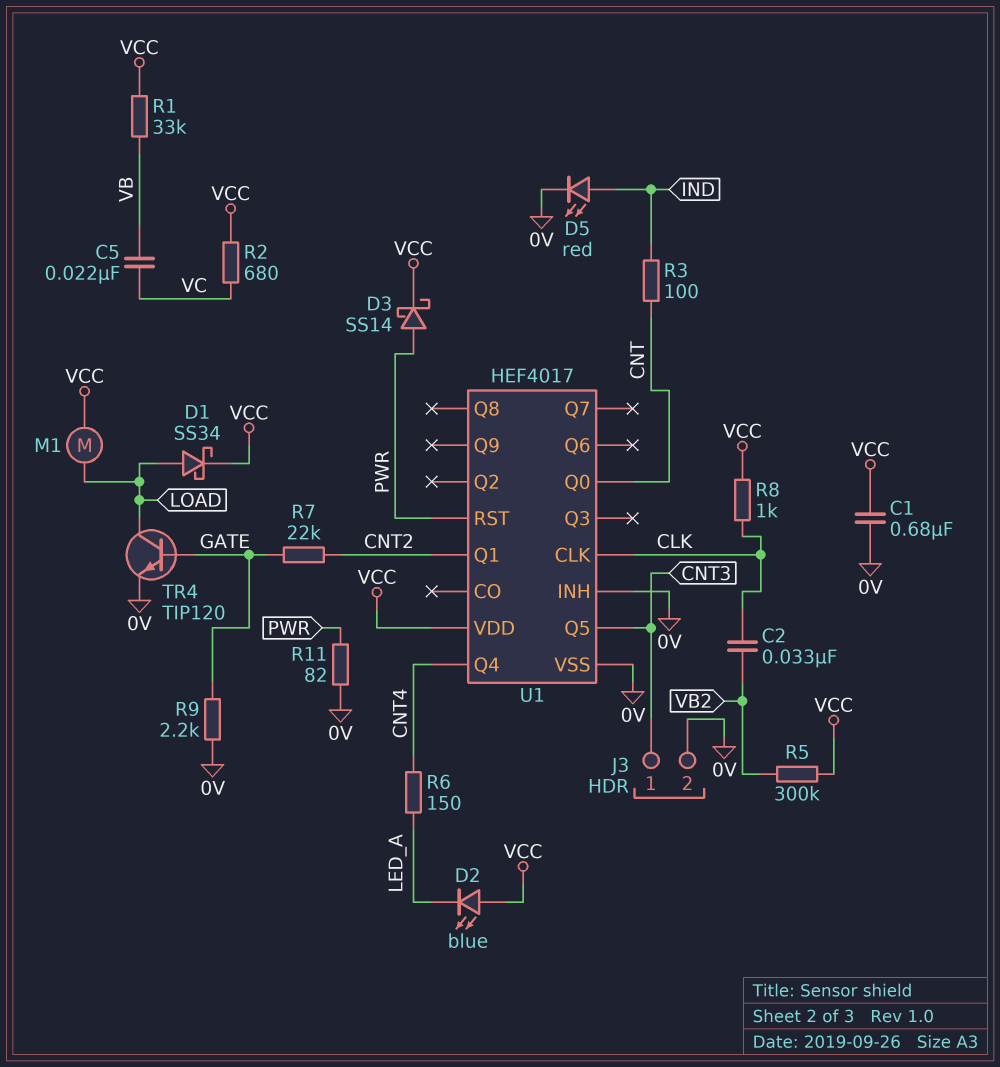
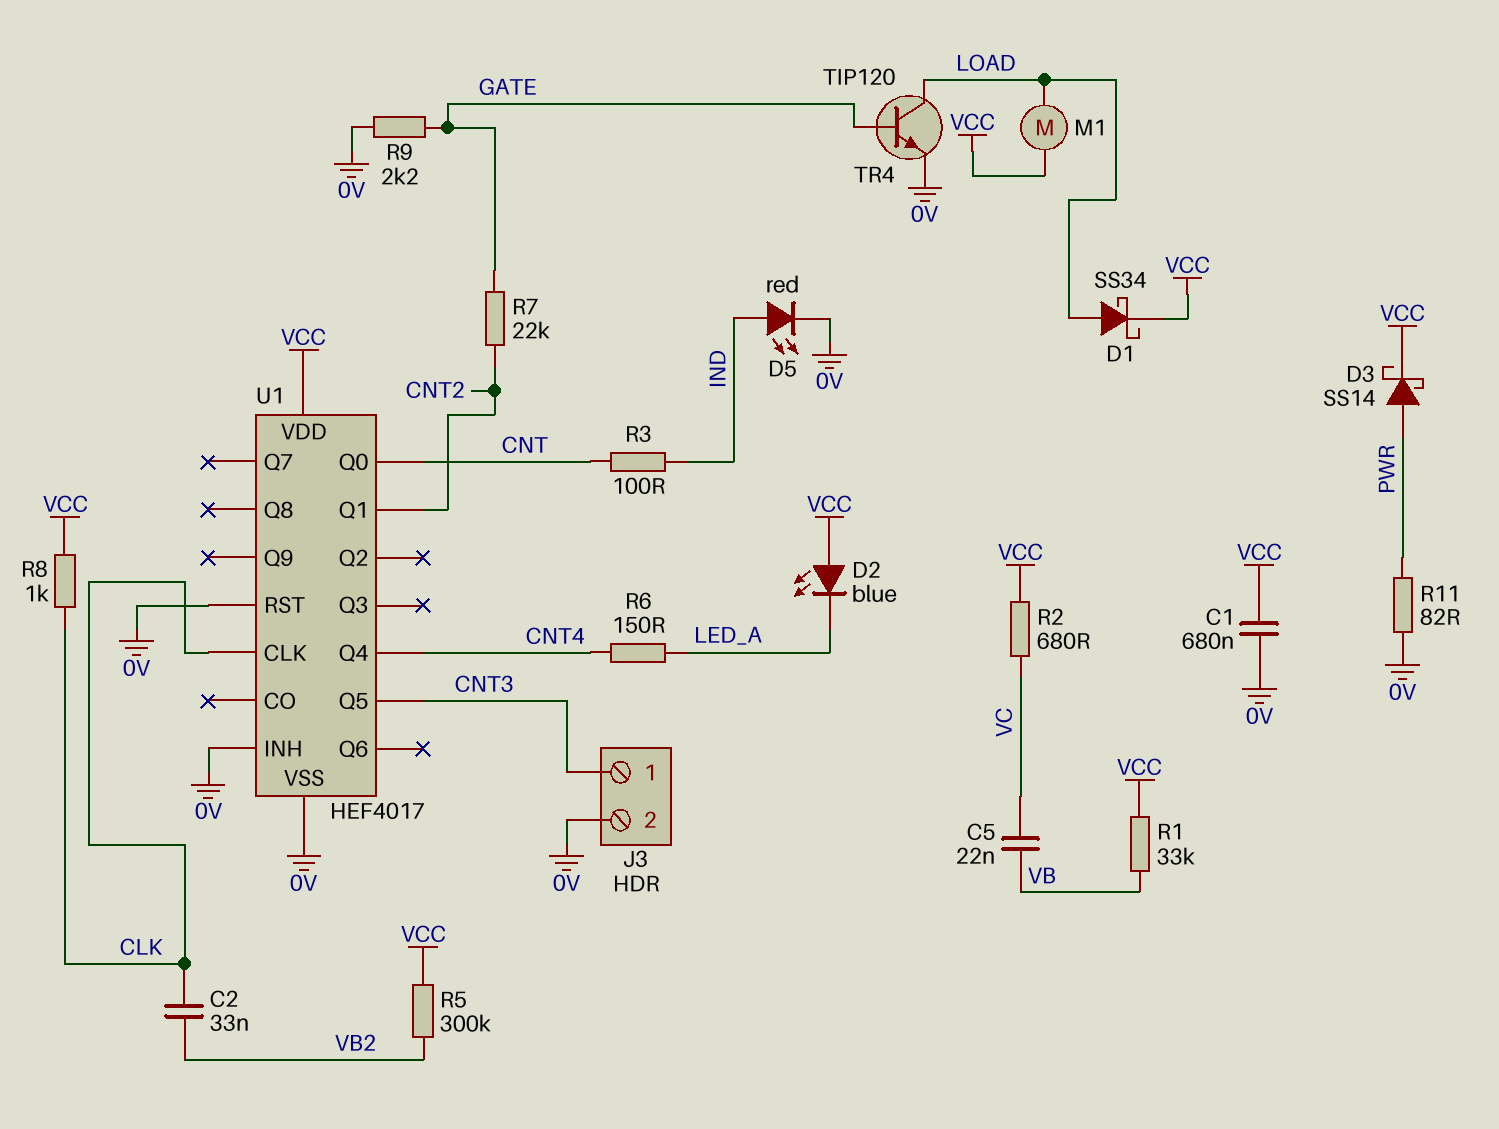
U1 pin RST: PWR -> 0V

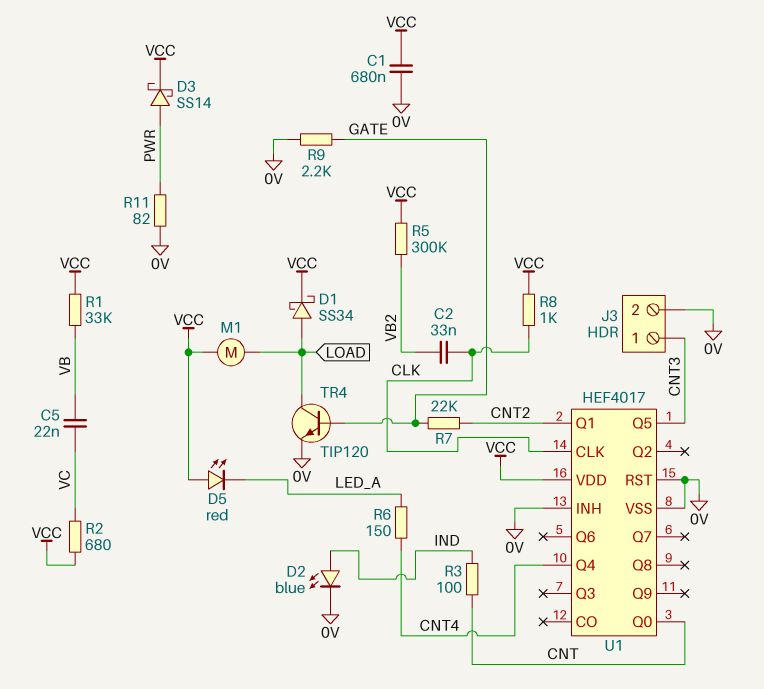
D2: LED blue (A VCC, K LED_A) -> LED blue (A IND, K 0V)
D5: LED red (A IND, K 0V) -> LED red (A VCC, K LED_A)

